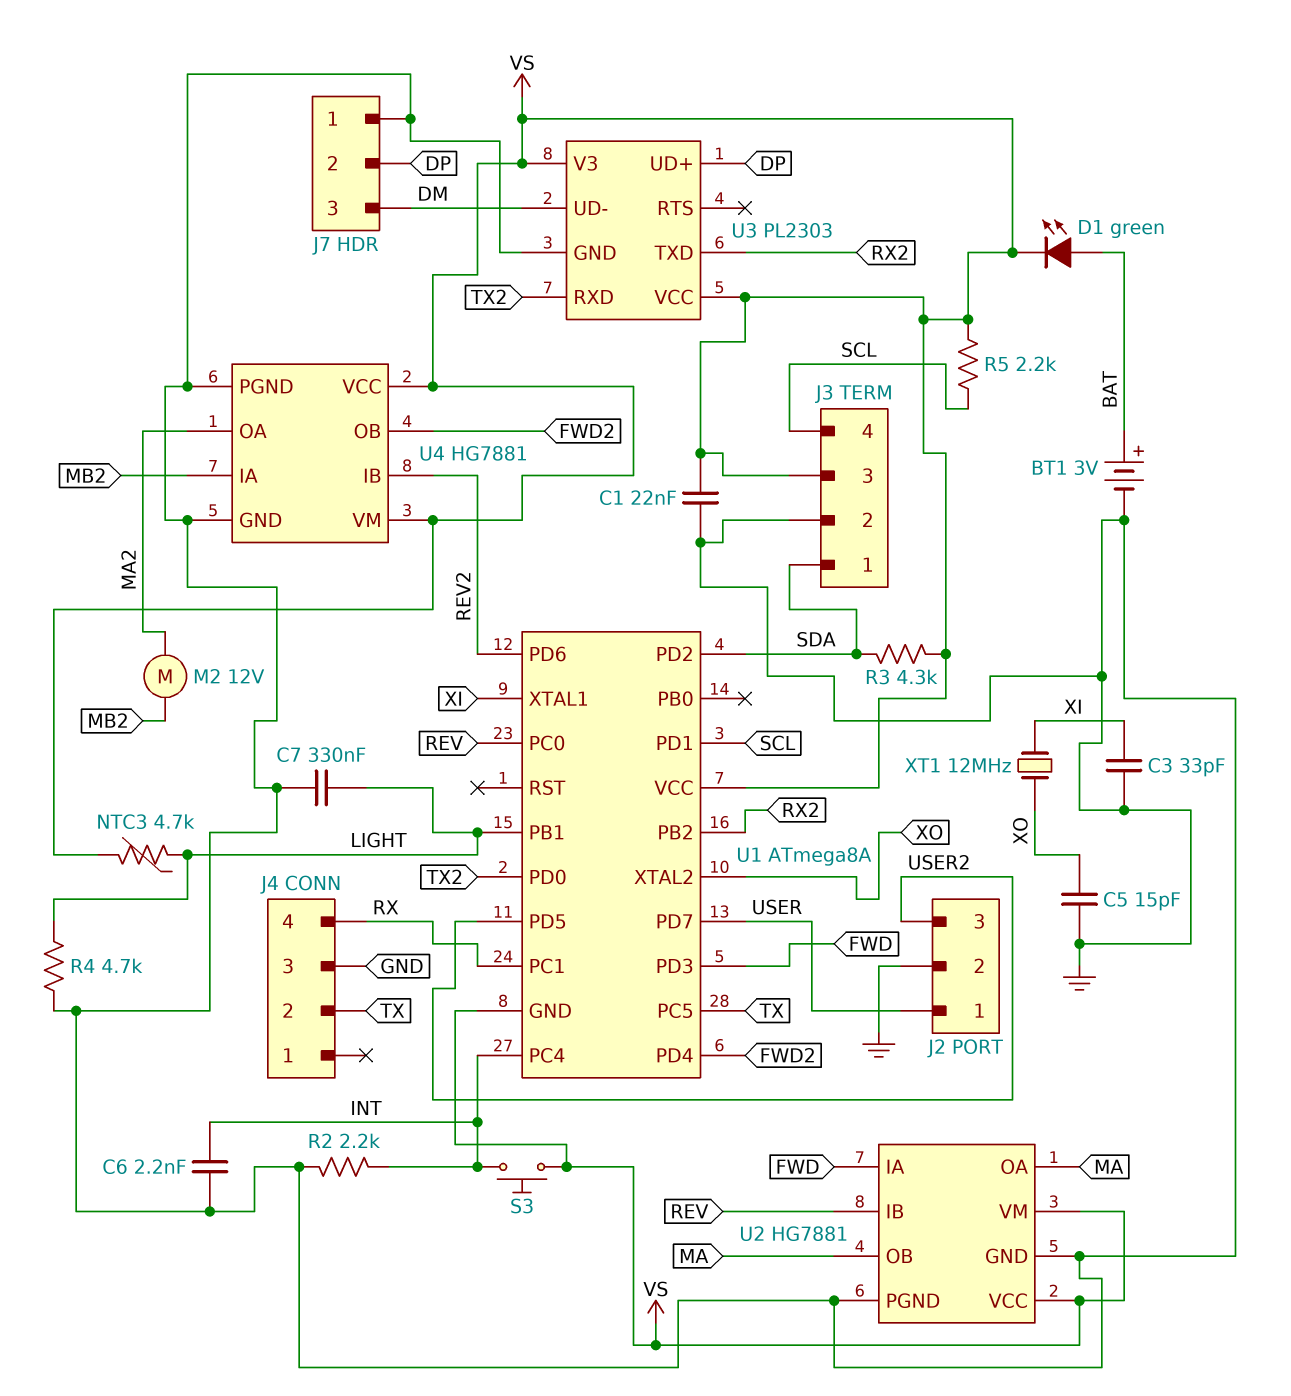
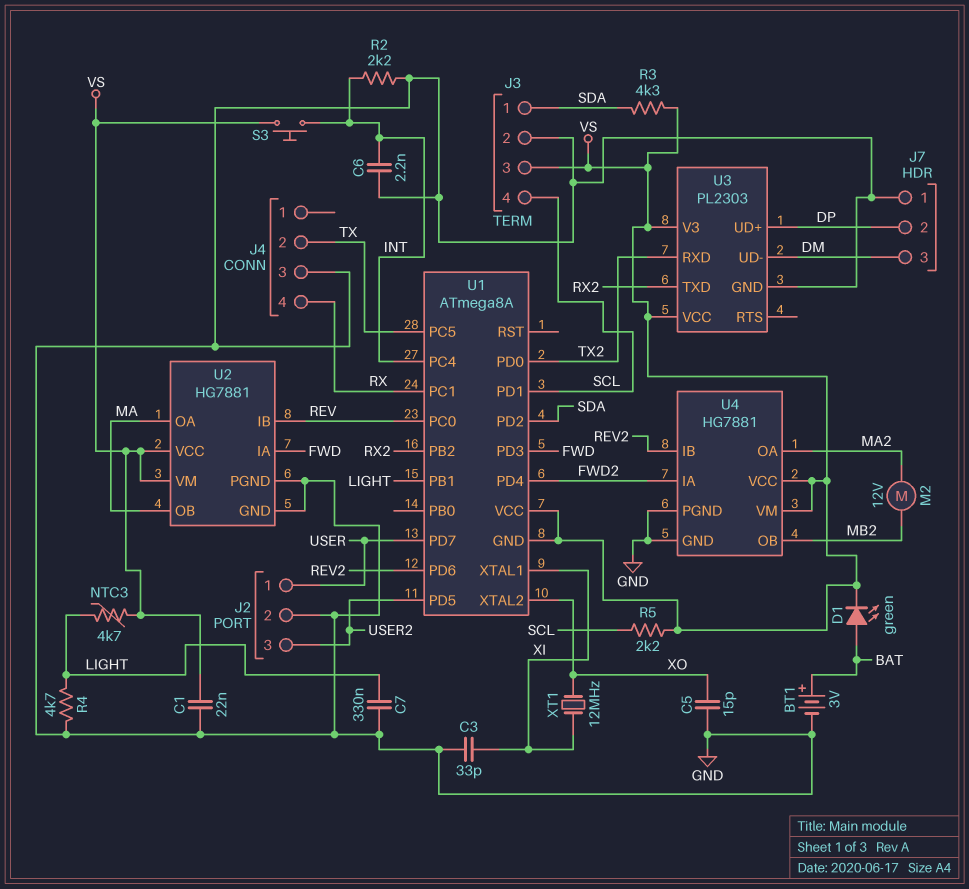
U4 pin IA: MB2 -> FWD2
U4 pin OB: FWD2 -> MB2

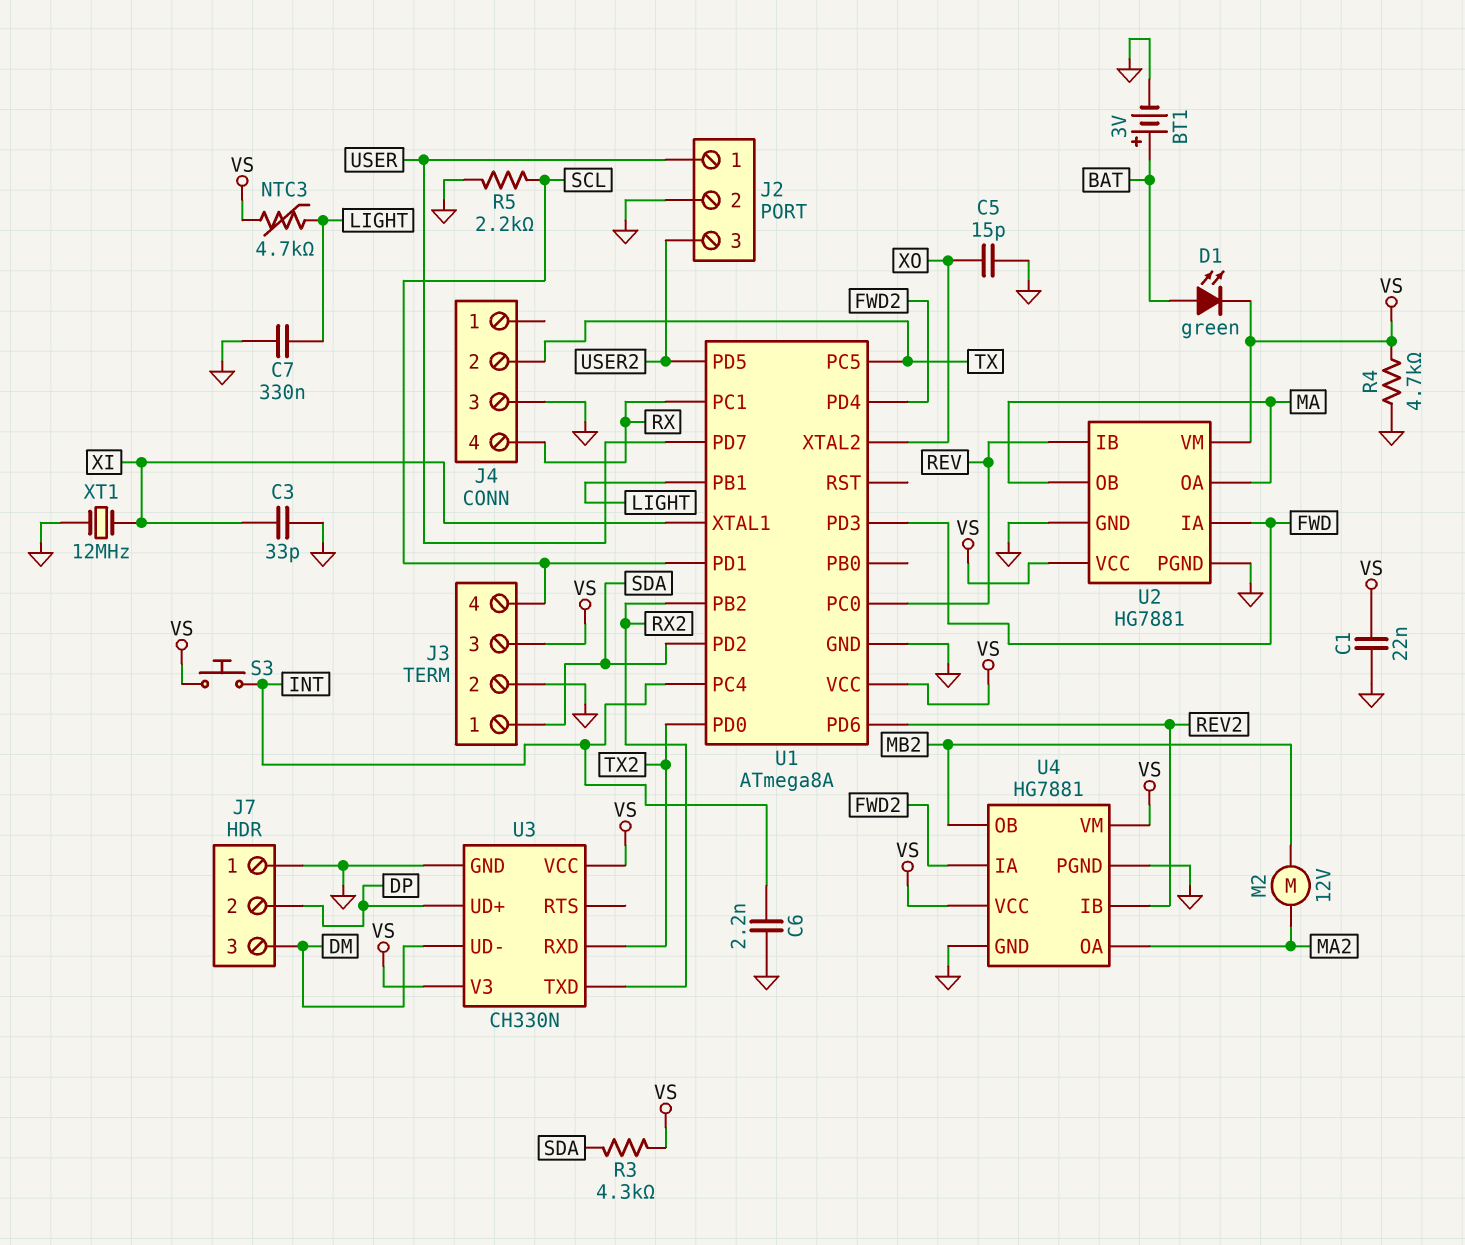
R2: 2.2k (GND, INT) -> none
R4: 4.7k (GND, LIGHT) -> 4.7k (GND, VS)
R5: 2.2k (SCL, VS) -> 2.2k (GND, SCL)
U1 pin GND: VS -> GND
U3: PL2303 -> CH330N
XT1: 12MHz (XI, XO) -> 12MHz (GND, XI)

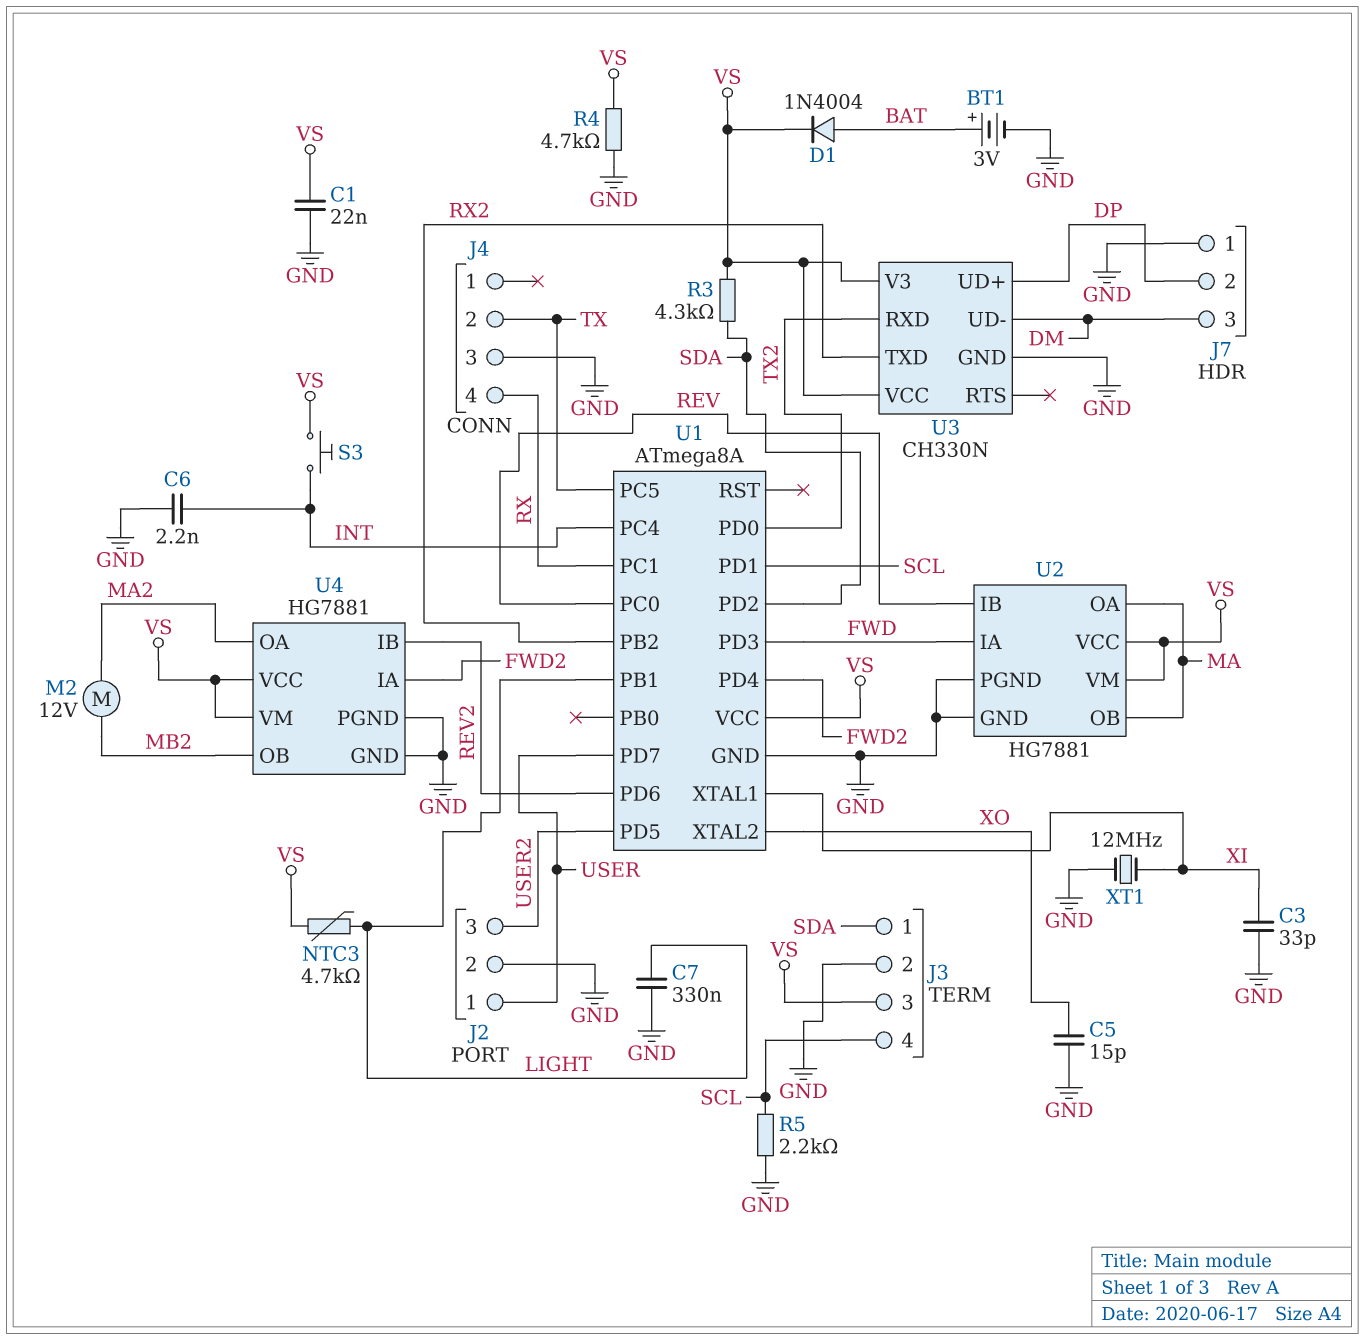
D1: LED green (A BAT, K VS) -> diode 1N4004 (A BAT, K VS)

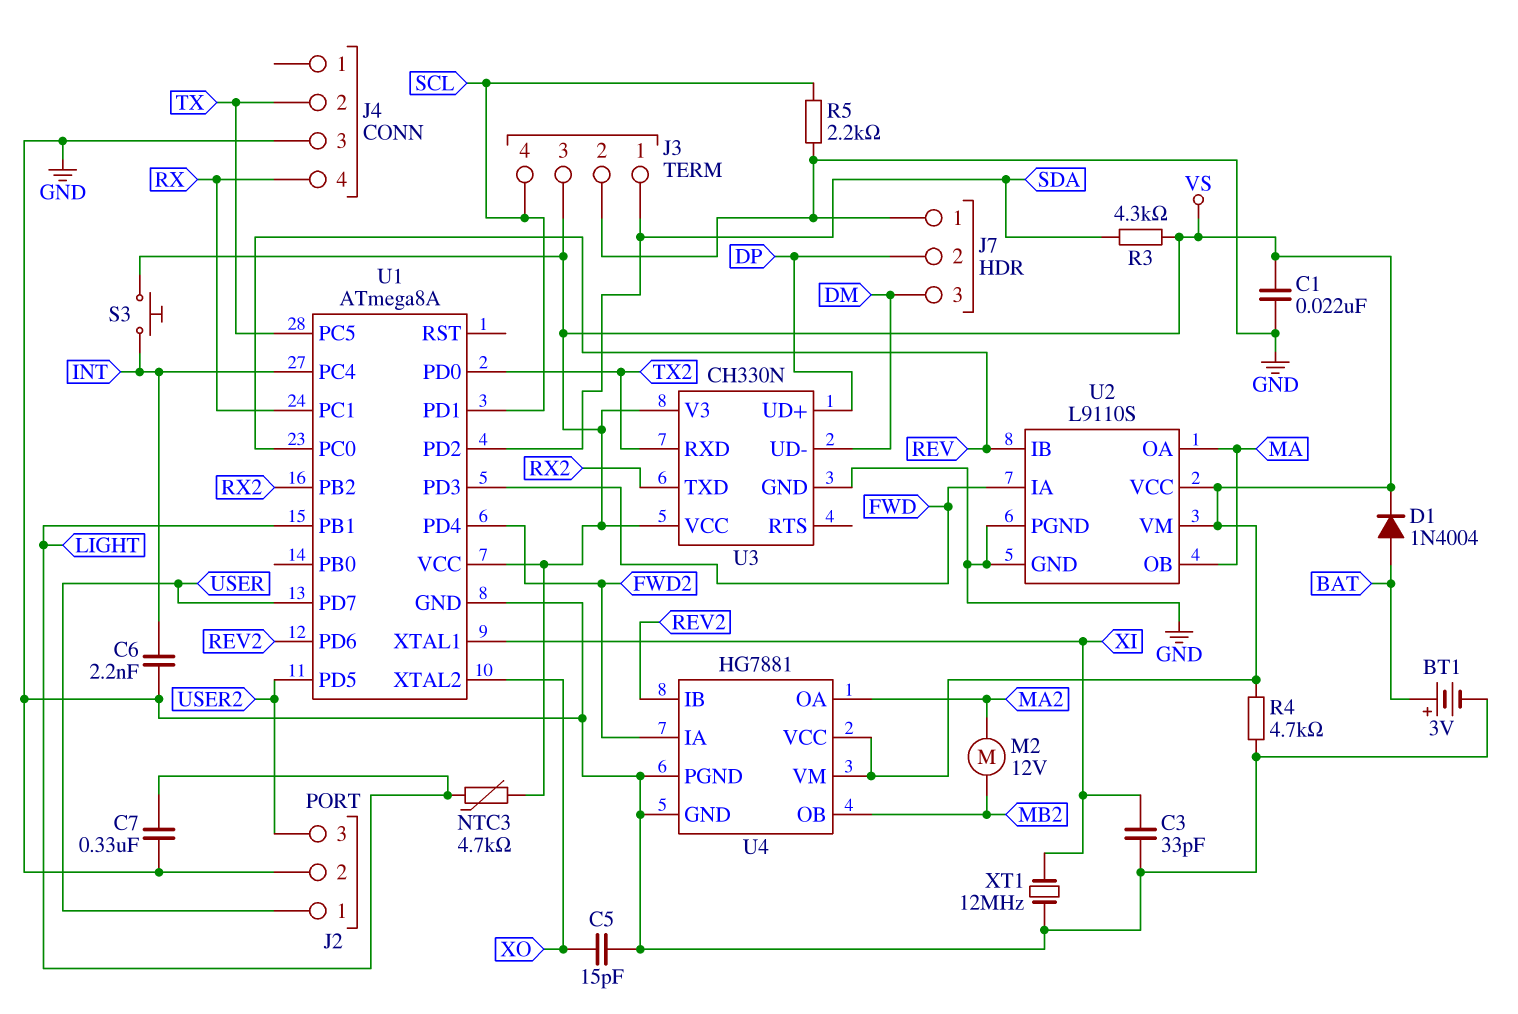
U2: HG7881 -> L9110S

